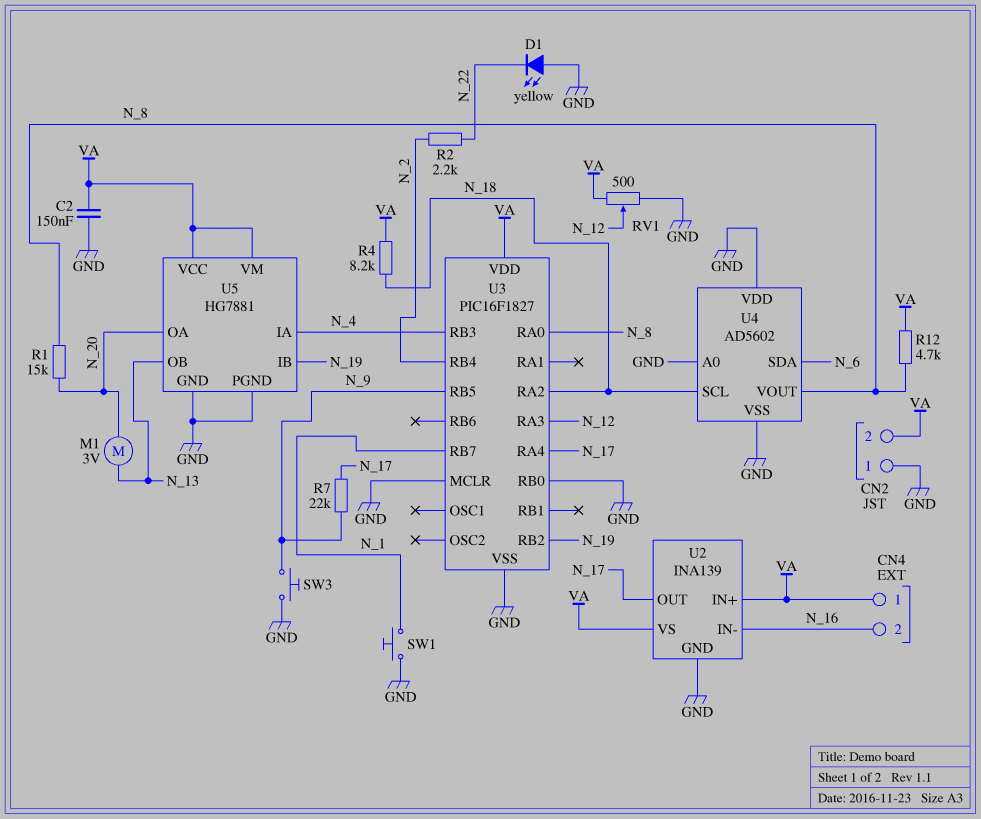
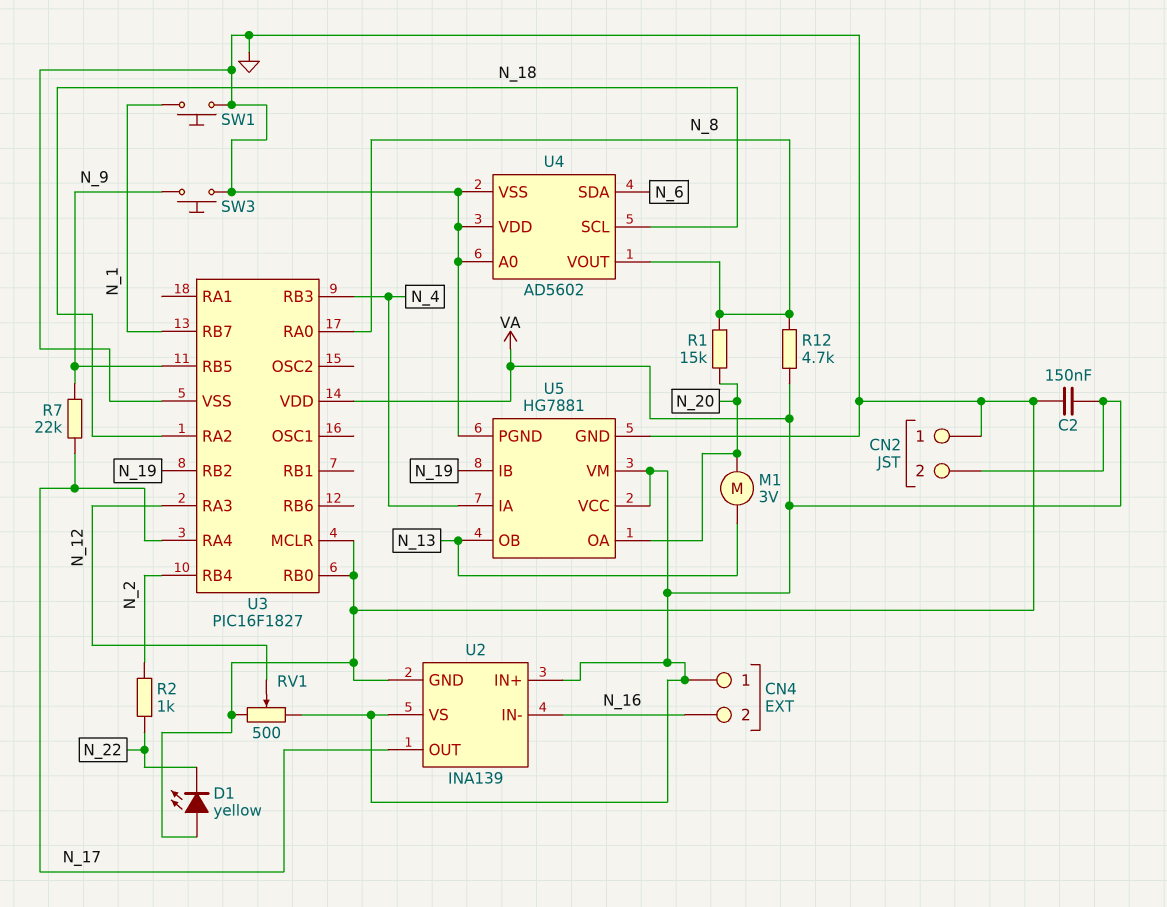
R2: 2.2k (N_2, N_22) -> 1k (N_2, N_22)
R4: 8.2k (N_18, VA) -> none

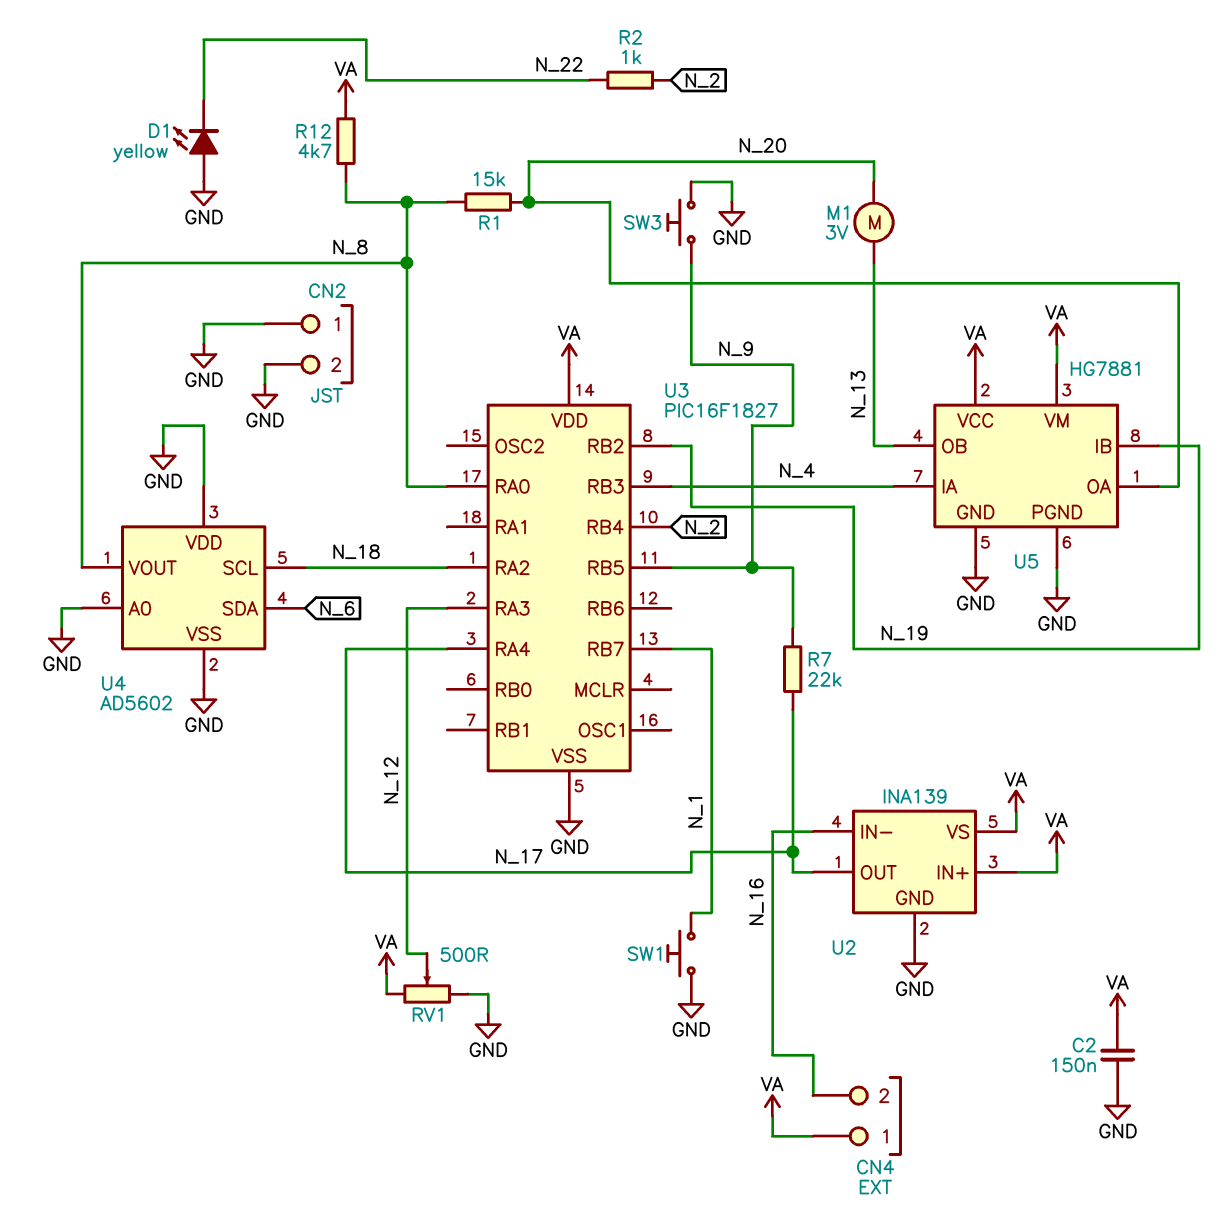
CN2 pin 2: VA -> GND
U3 pin MCLR: GND -> none
U3 pin RB0: GND -> none

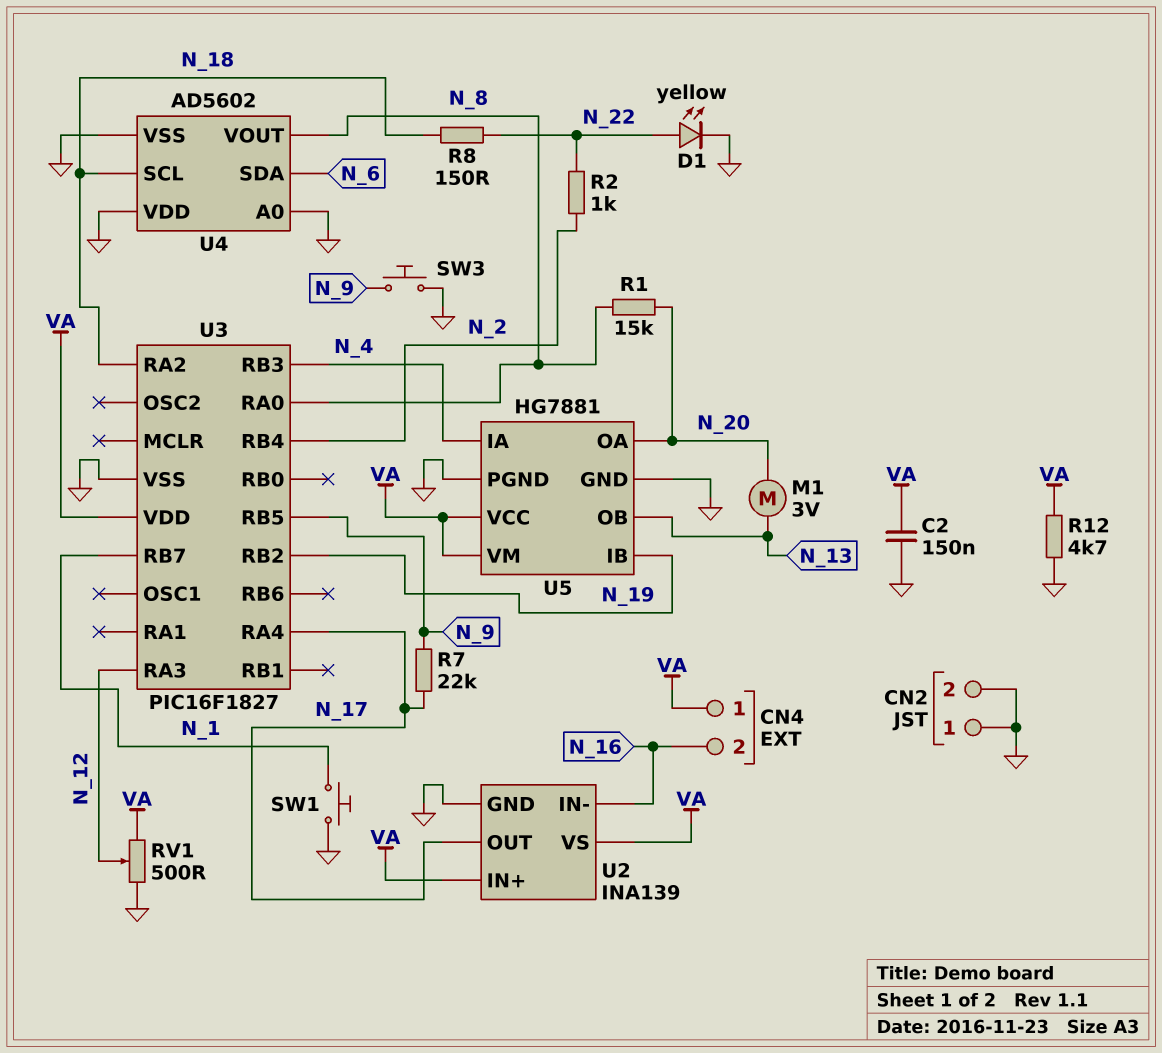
D1: LED yellow (A GND, K N_22) -> LED yellow (A N_22, K GND)
R8: none -> 150 (N_18, N_22)
R12: 4.7k (N_8, VA) -> 4.7k (GND, VA)

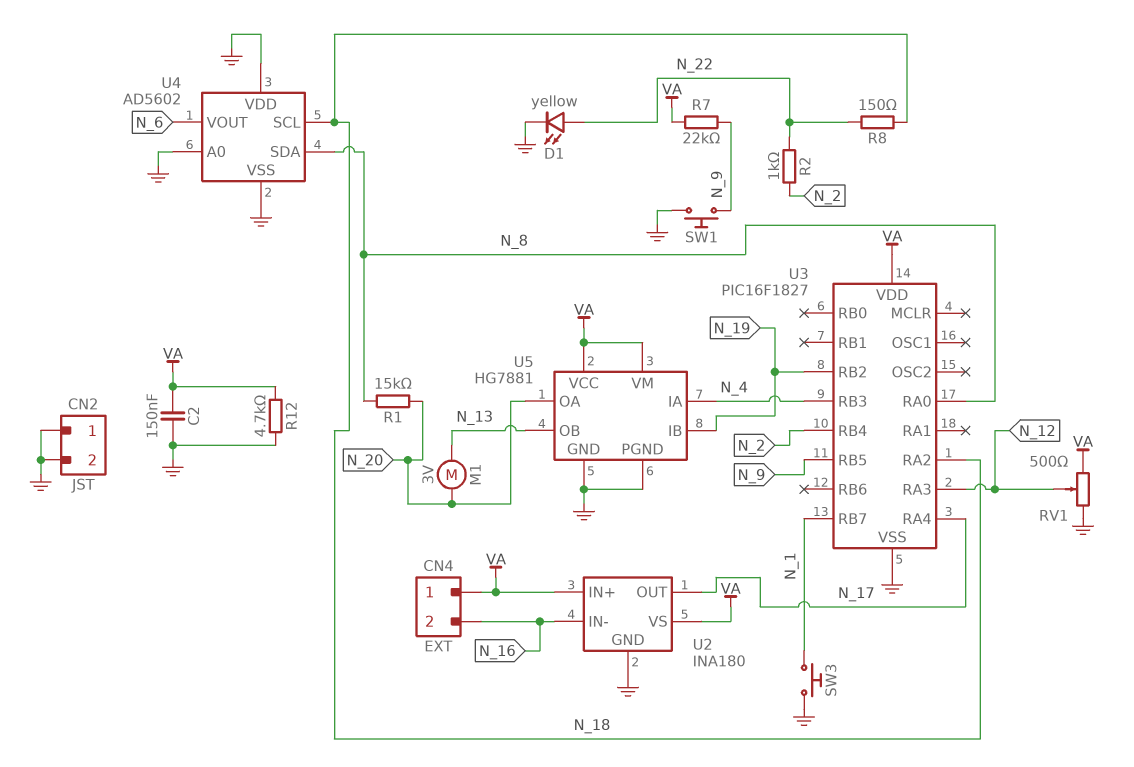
R7: 22k (N_9, N_17) -> 22k (N_9, VA)
SW1: button (GND, N_1) -> button (GND, N_9)
SW3: button (GND, N_9) -> button (GND, N_1)
U2: INA139 -> INA180
U4 pin SDA: N_6 -> N_8
U4 pin VOUT: N_8 -> N_6

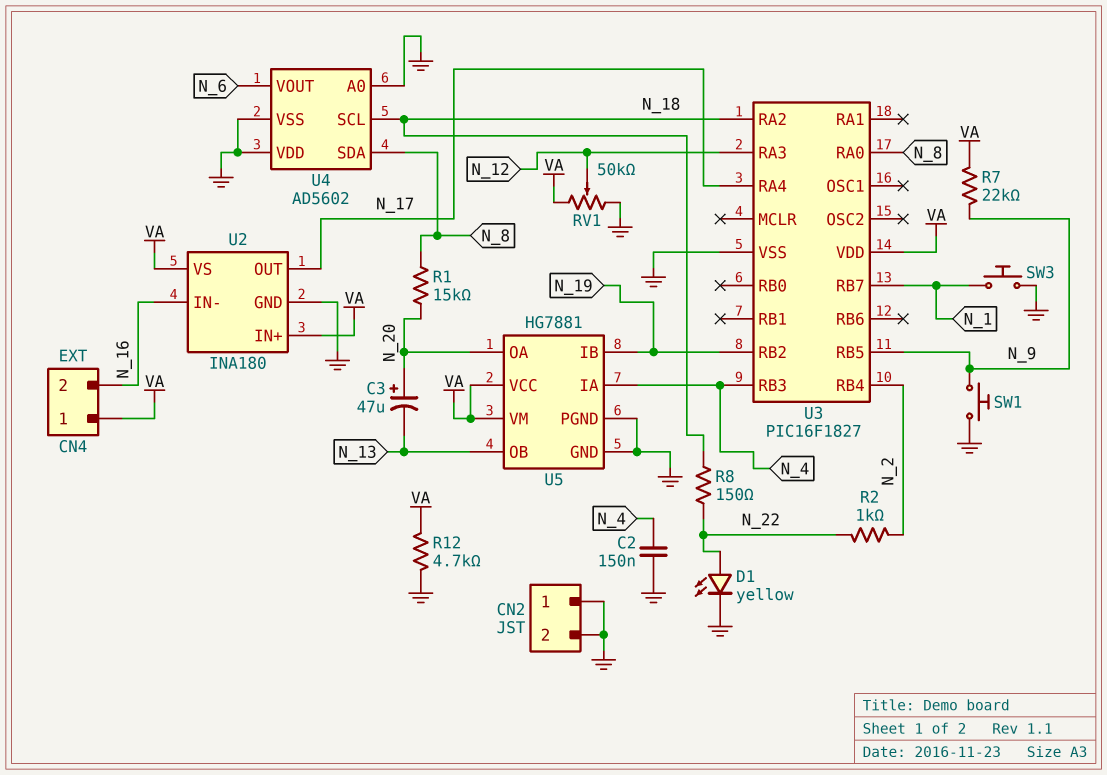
C2: 150nF (GND, VA) -> 150nF (GND, N_4)
C3: none -> 47uF (plus N_20, minus N_13)
M1: motor 3V (N_13, N_20) -> none
RV1: 500 (GND, VA, wiper N_12) -> 50k (GND, VA, wiper N_12)

